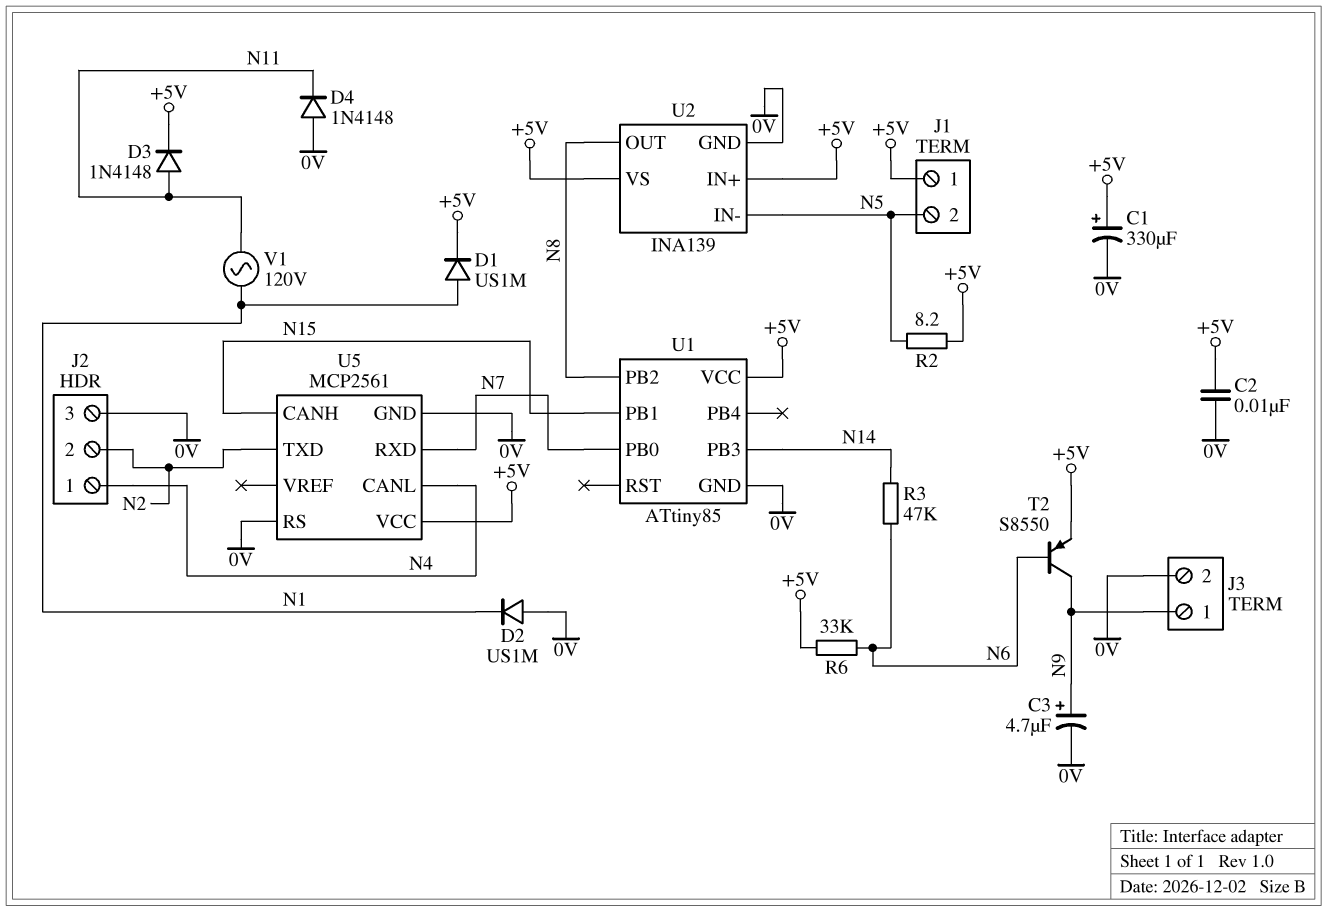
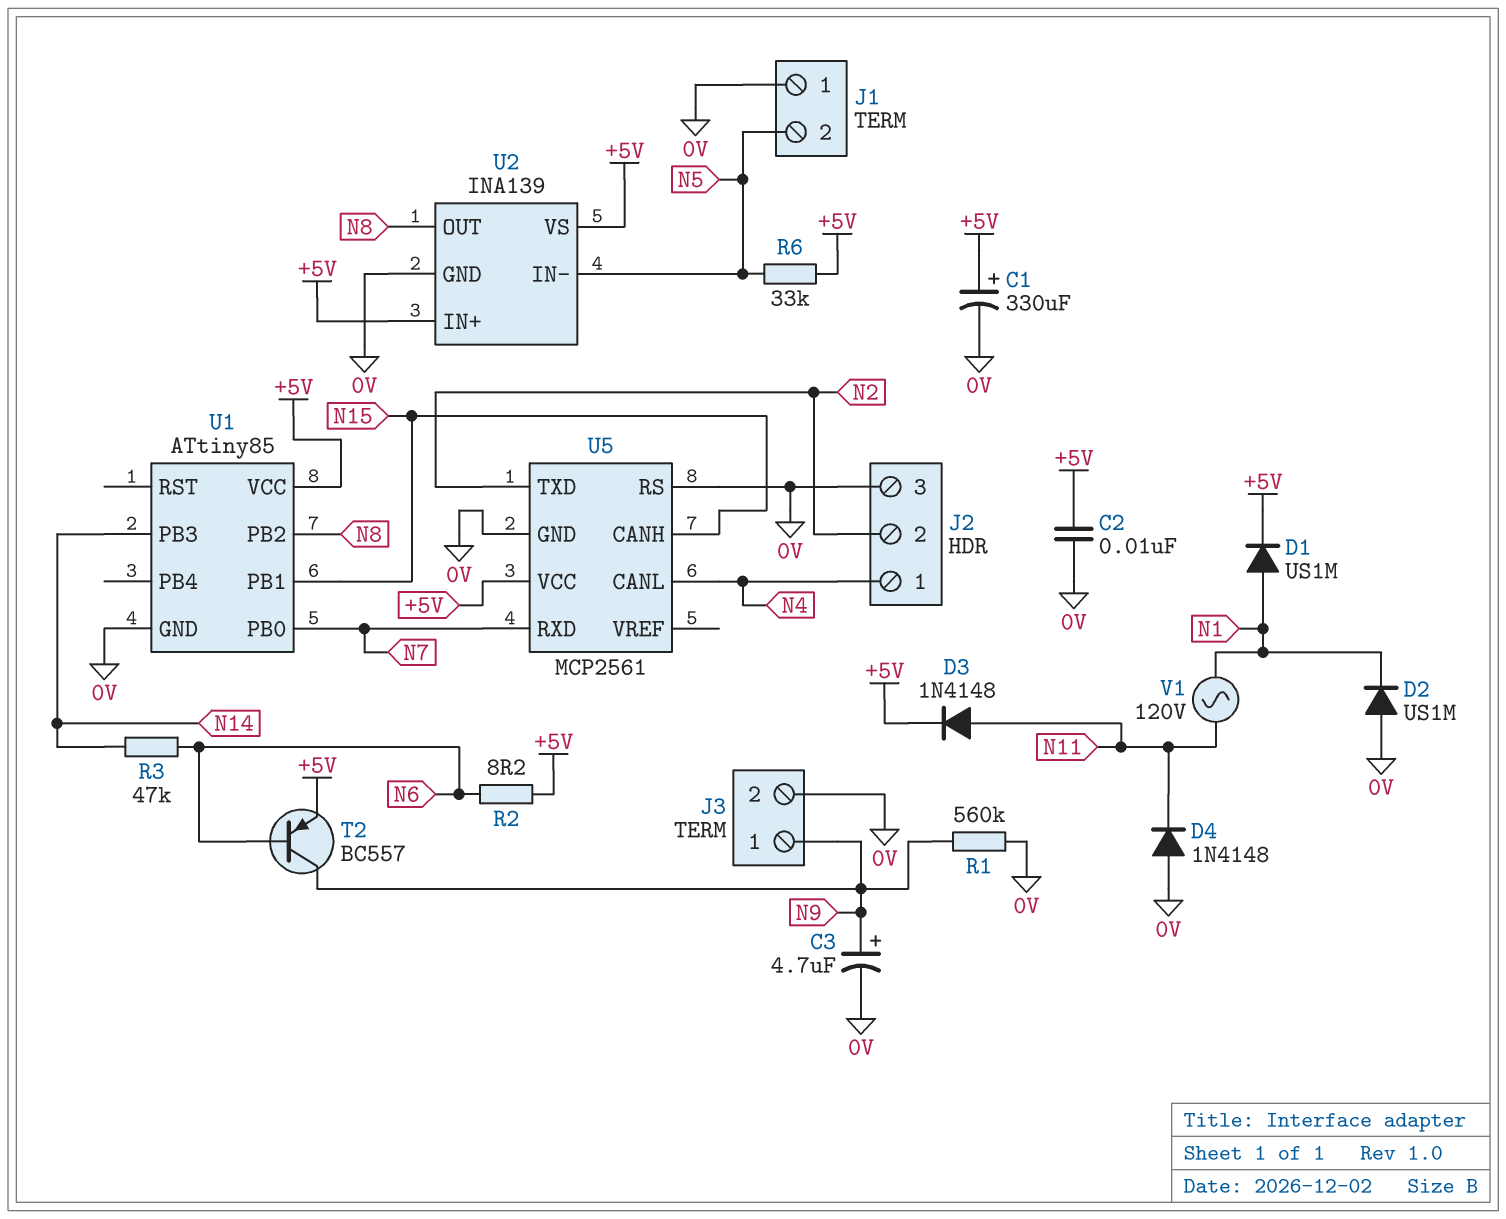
J1 pin 1: +5V -> 0V
R1: none -> 560k (0V, N9)
R2: 8.2 (+5V, N5) -> 8.2 (+5V, N6)
R6: 33k (+5V, N6) -> 33k (+5V, N5)
T2: PNP S8550 (B N6, C N9, E +5V) -> PNP BC557 (B N6, C N9, E +5V)

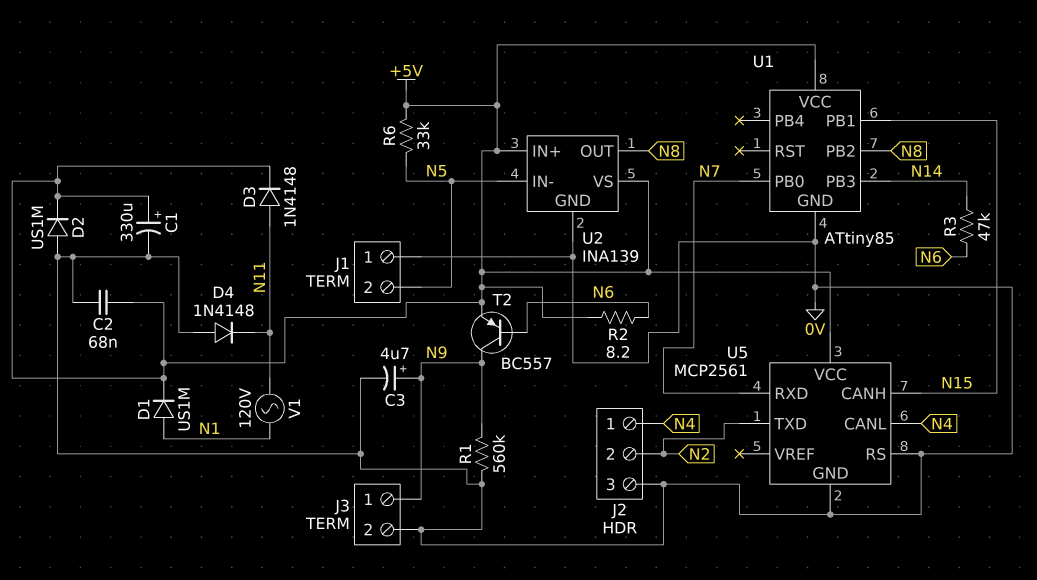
C2: 10nF (+5V, 0V) -> 68nF (+5V, 0V)
D2: diode US1M (A 0V, K N1) -> diode US1M (A 0V, K +5V)

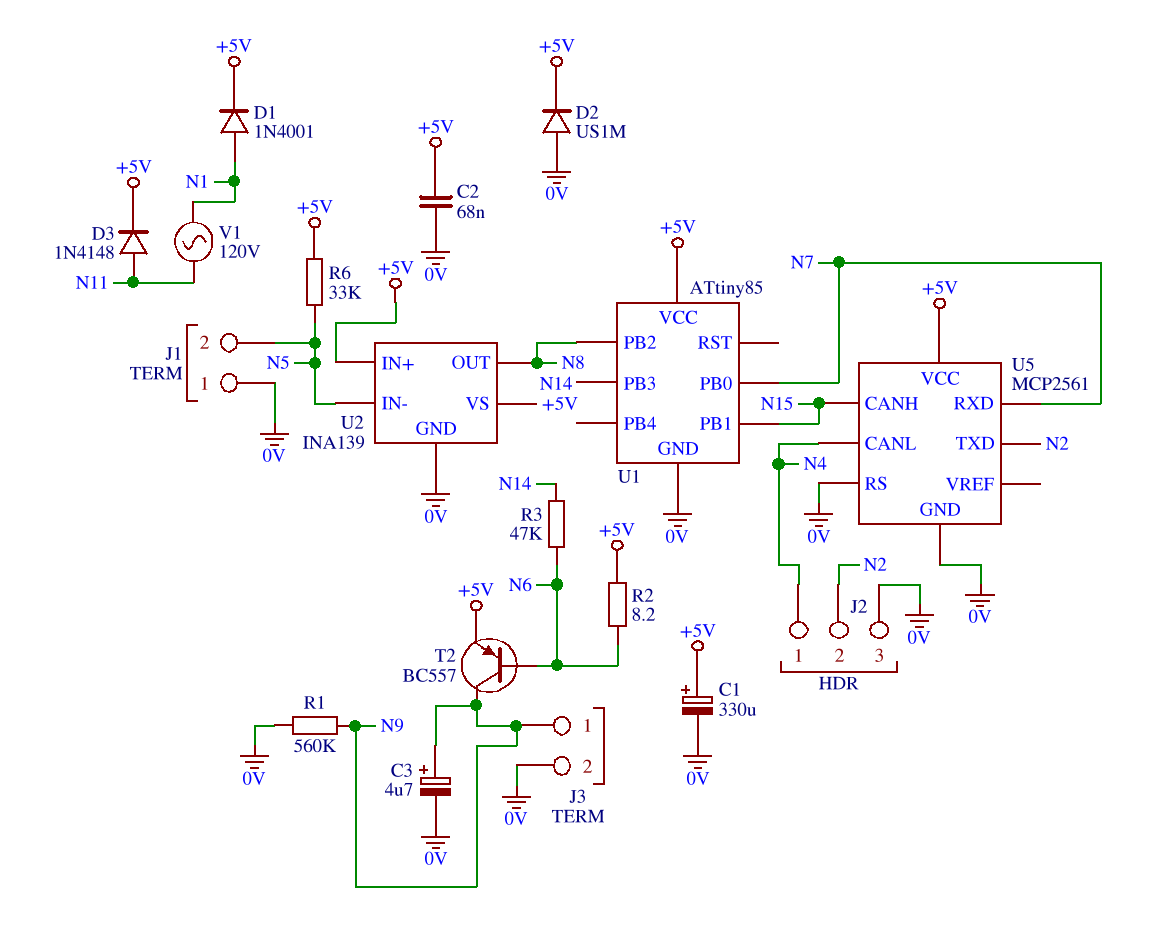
D1: diode US1M (A N1, K +5V) -> diode 1N4001 (A N1, K +5V)
D4: diode 1N4148 (A 0V, K N11) -> none

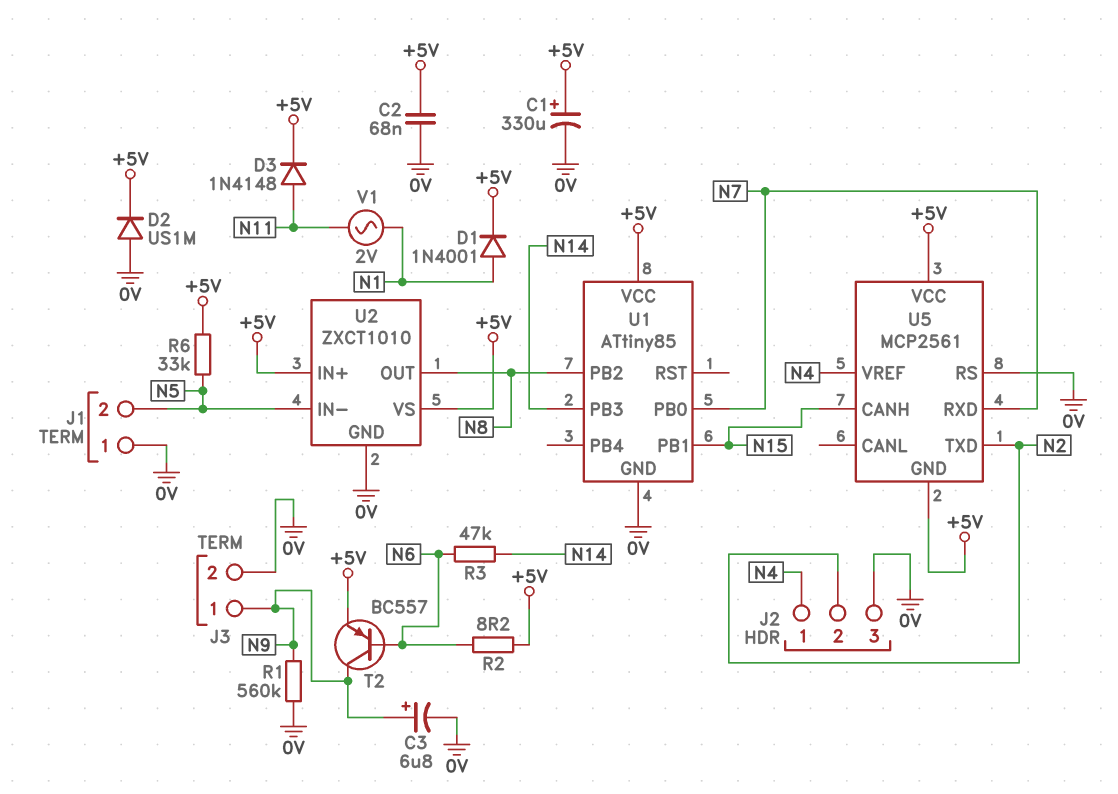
C3: 4.7uF (plus N9, minus 0V) -> 6.8uF (plus N9, minus 0V)
U2: INA139 -> ZXCT1010
U5 pin CANL: N4 -> none
U5 pin GND: 0V -> +5V
U5 pin VREF: none -> N4
V1: AC 120V (N1, N11) -> AC 2V (N1, N11)

